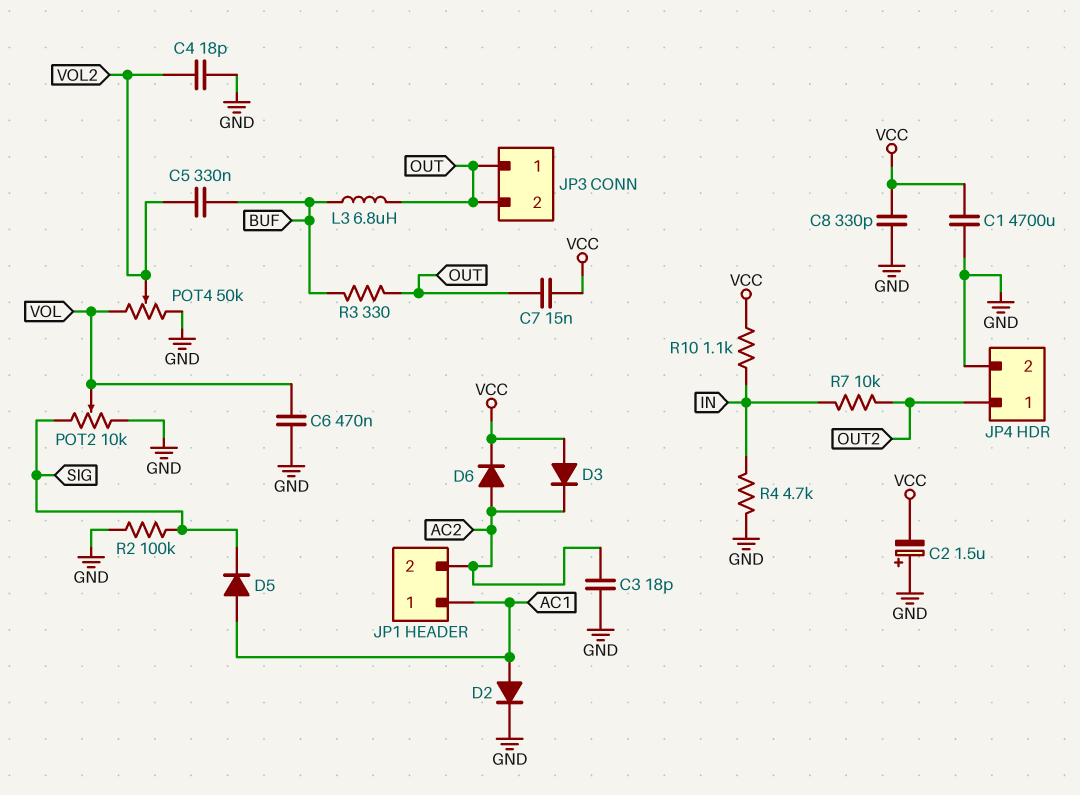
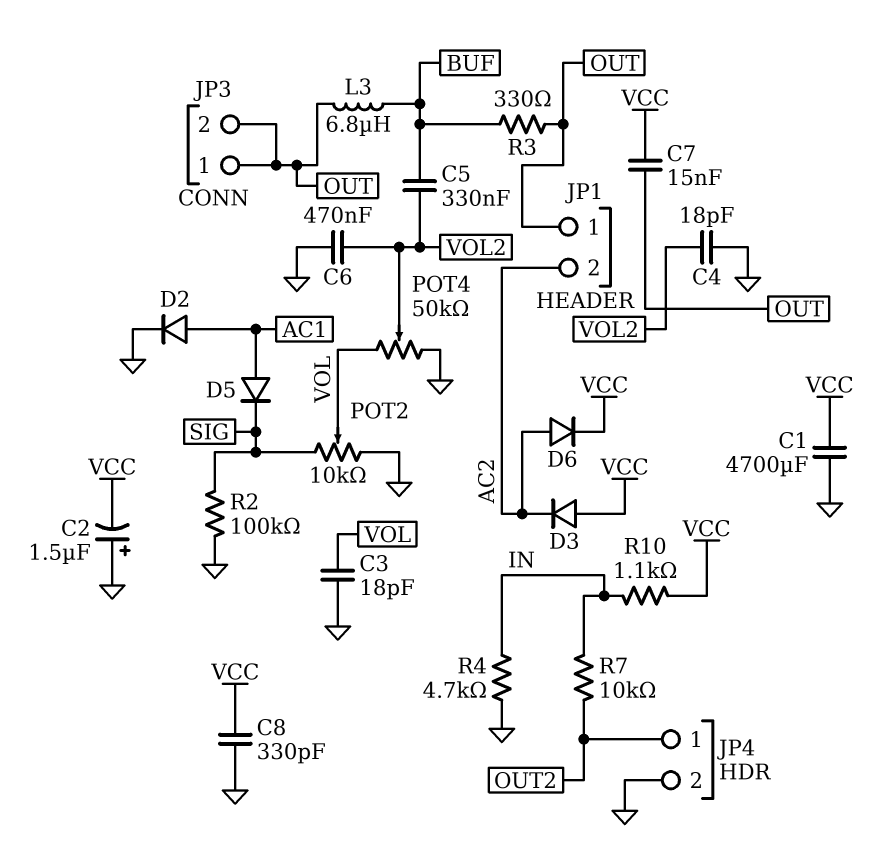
C3: 18pF (AC2, GND) -> 18pF (GND, VOL)
C6: 470nF (GND, VOL) -> 470nF (GND, VOL2)
JP1 pin 1: AC1 -> OUT

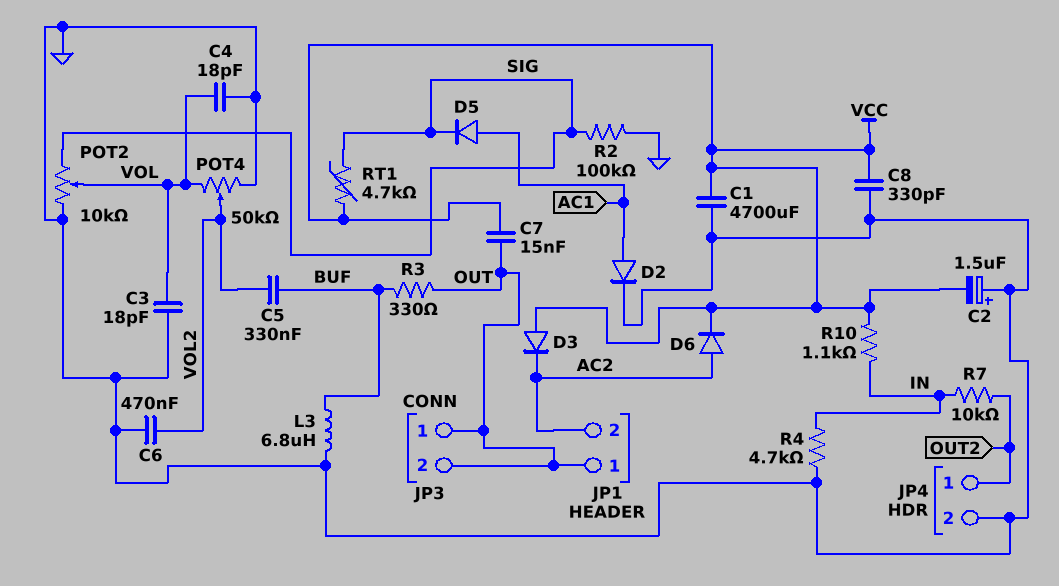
C4: 18pF (GND, VOL2) -> 18pF (GND, VOL)
L3: 6.8uH (BUF, OUT) -> 6.8uH (BUF, GND)
RT1: none -> 4.7k (SIG, VCC)

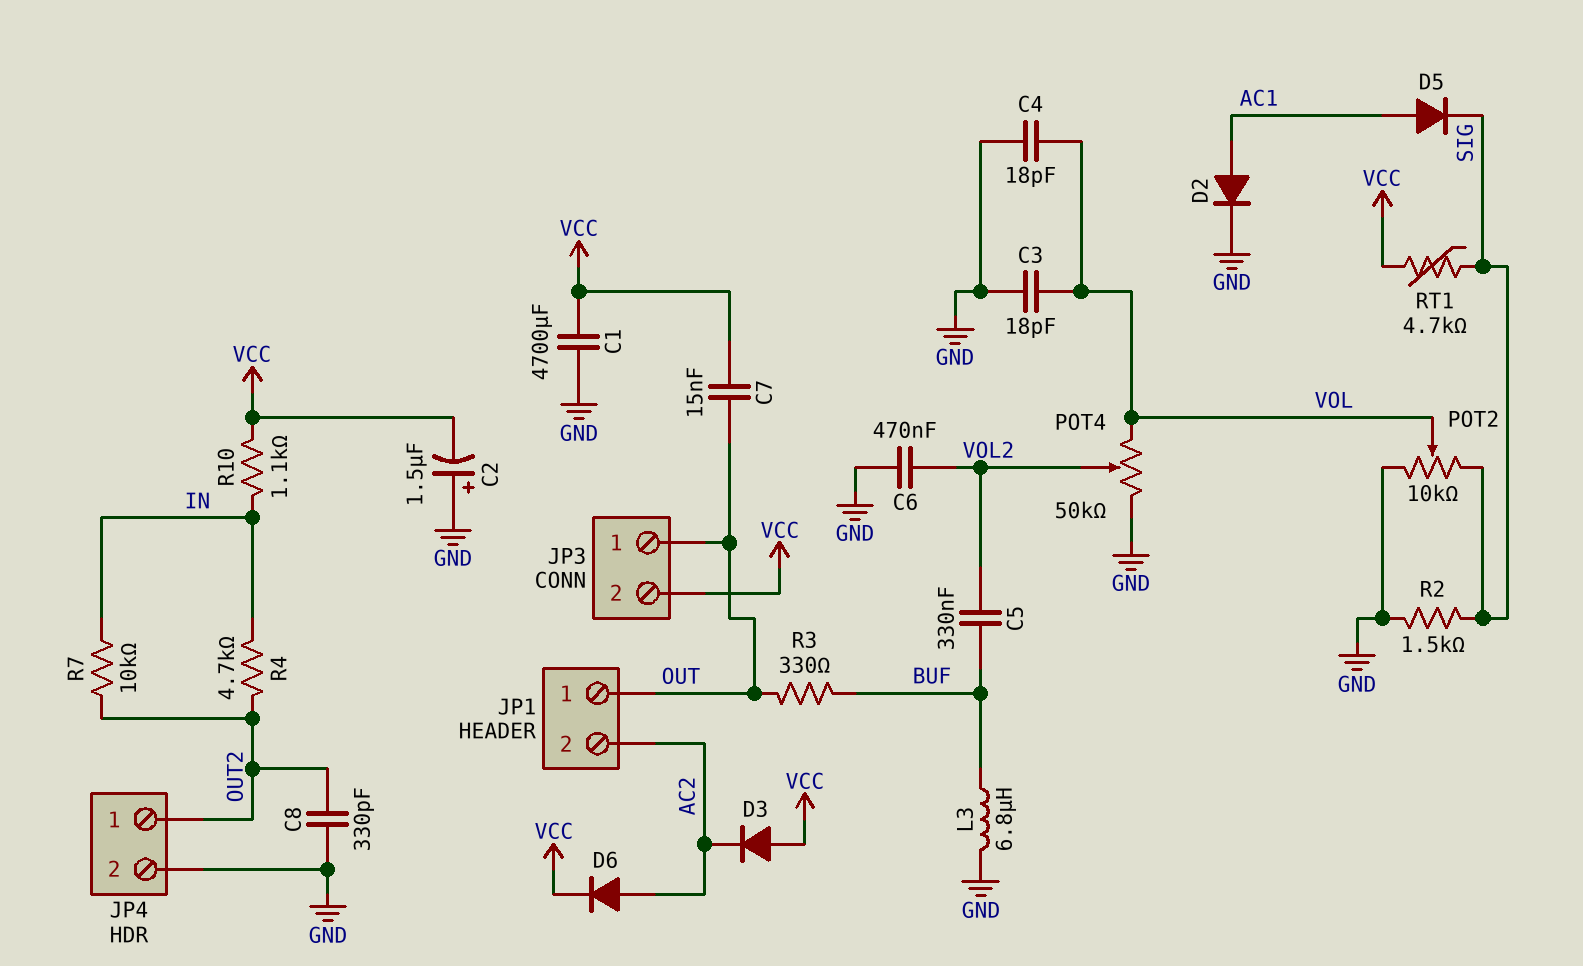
C8: 330pF (GND, VCC) -> 330pF (GND, OUT2)
JP3 pin 2: OUT -> VCC
R2: 100k (GND, SIG) -> 1.5k (GND, SIG)
R4: 4.7k (GND, IN) -> 4.7k (IN, OUT2)

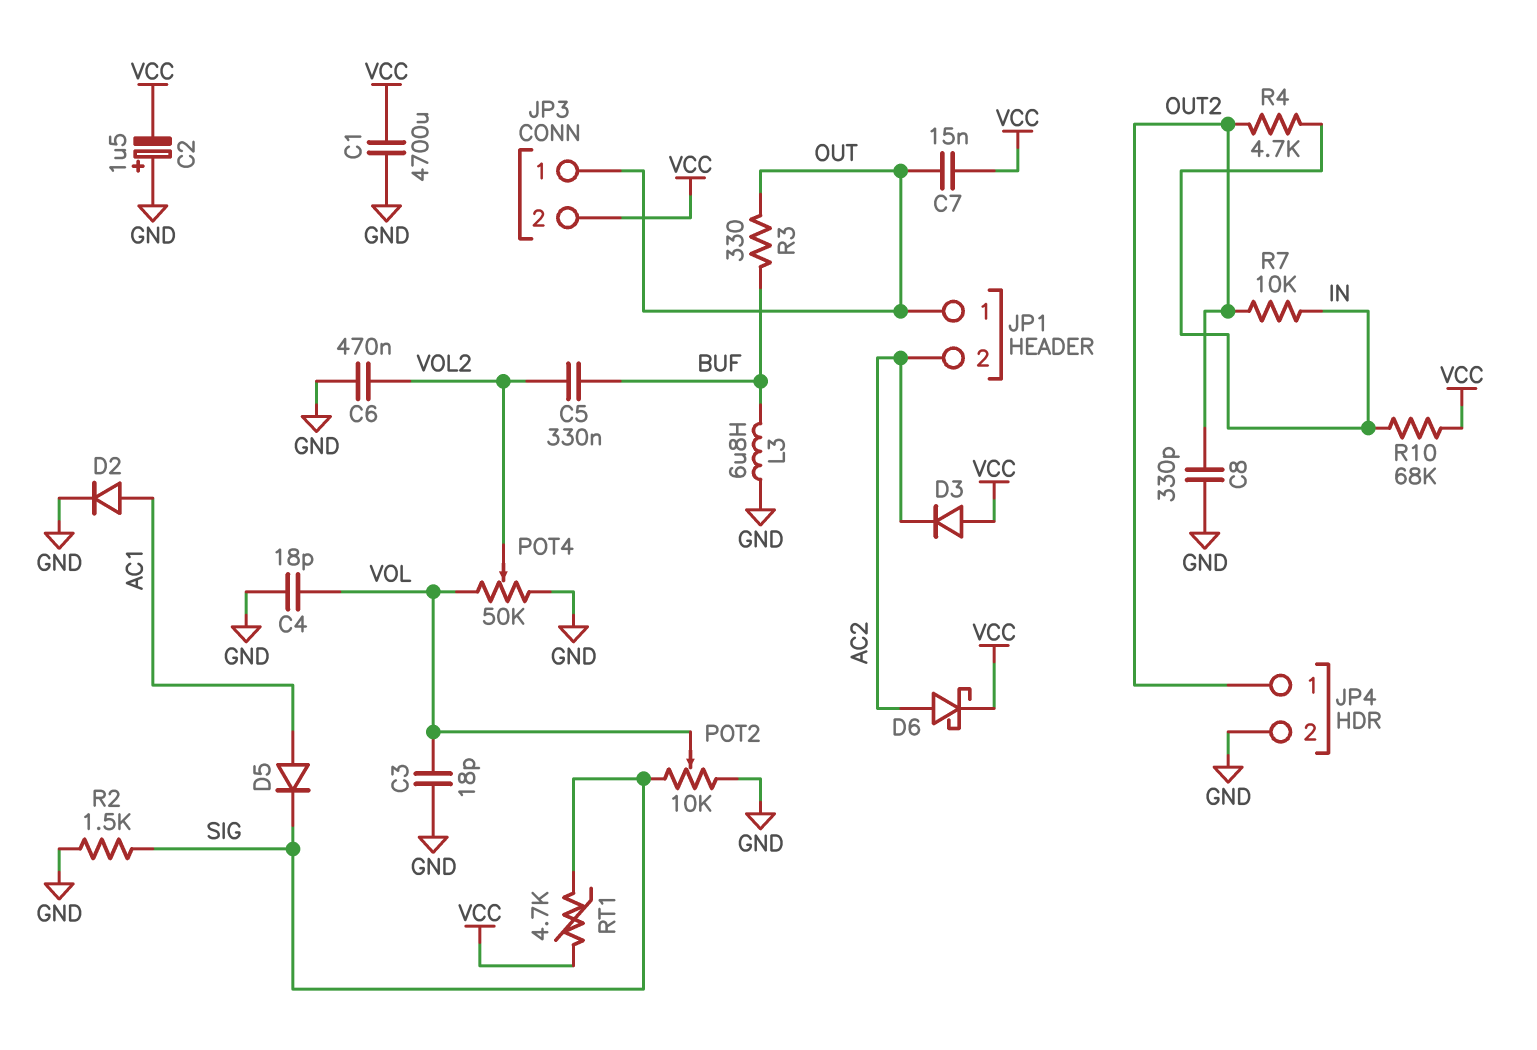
D6: diode (A AC2, K VCC) -> schottky (A AC2, K VCC)
R10: 1.1k (IN, VCC) -> 68k (IN, VCC)

